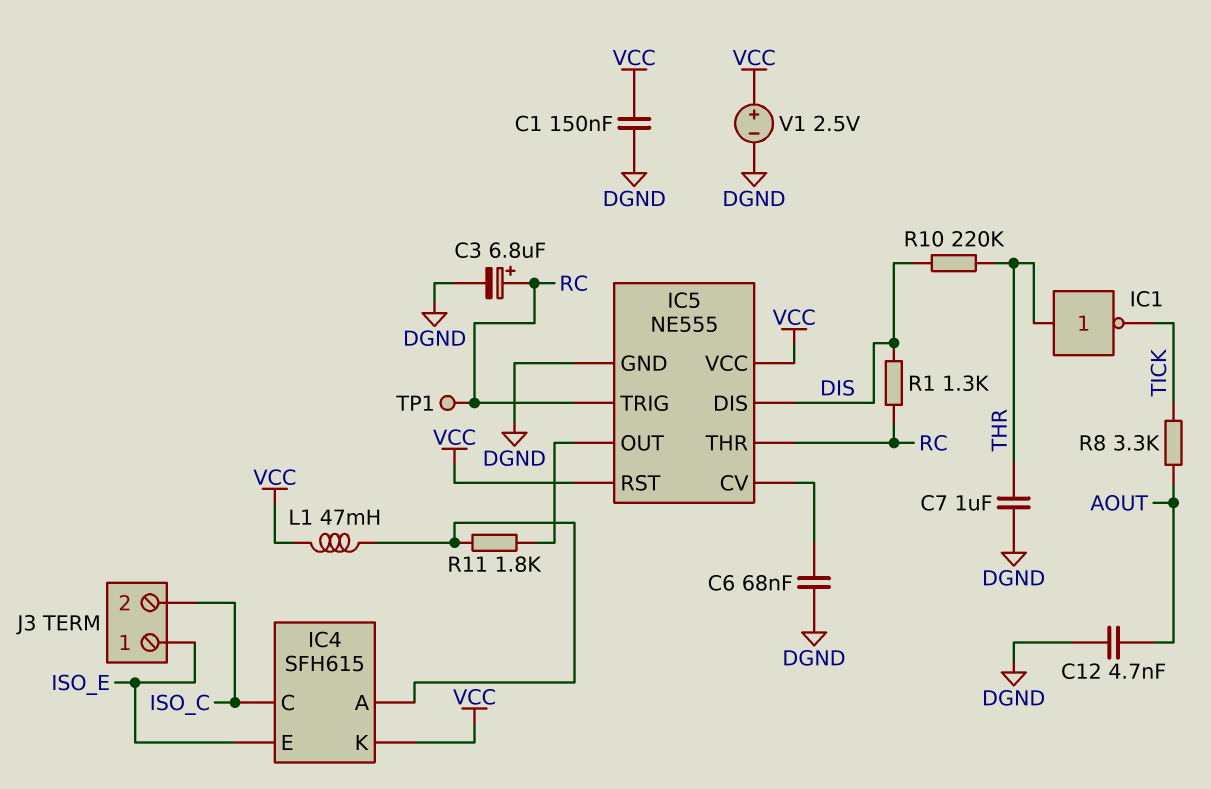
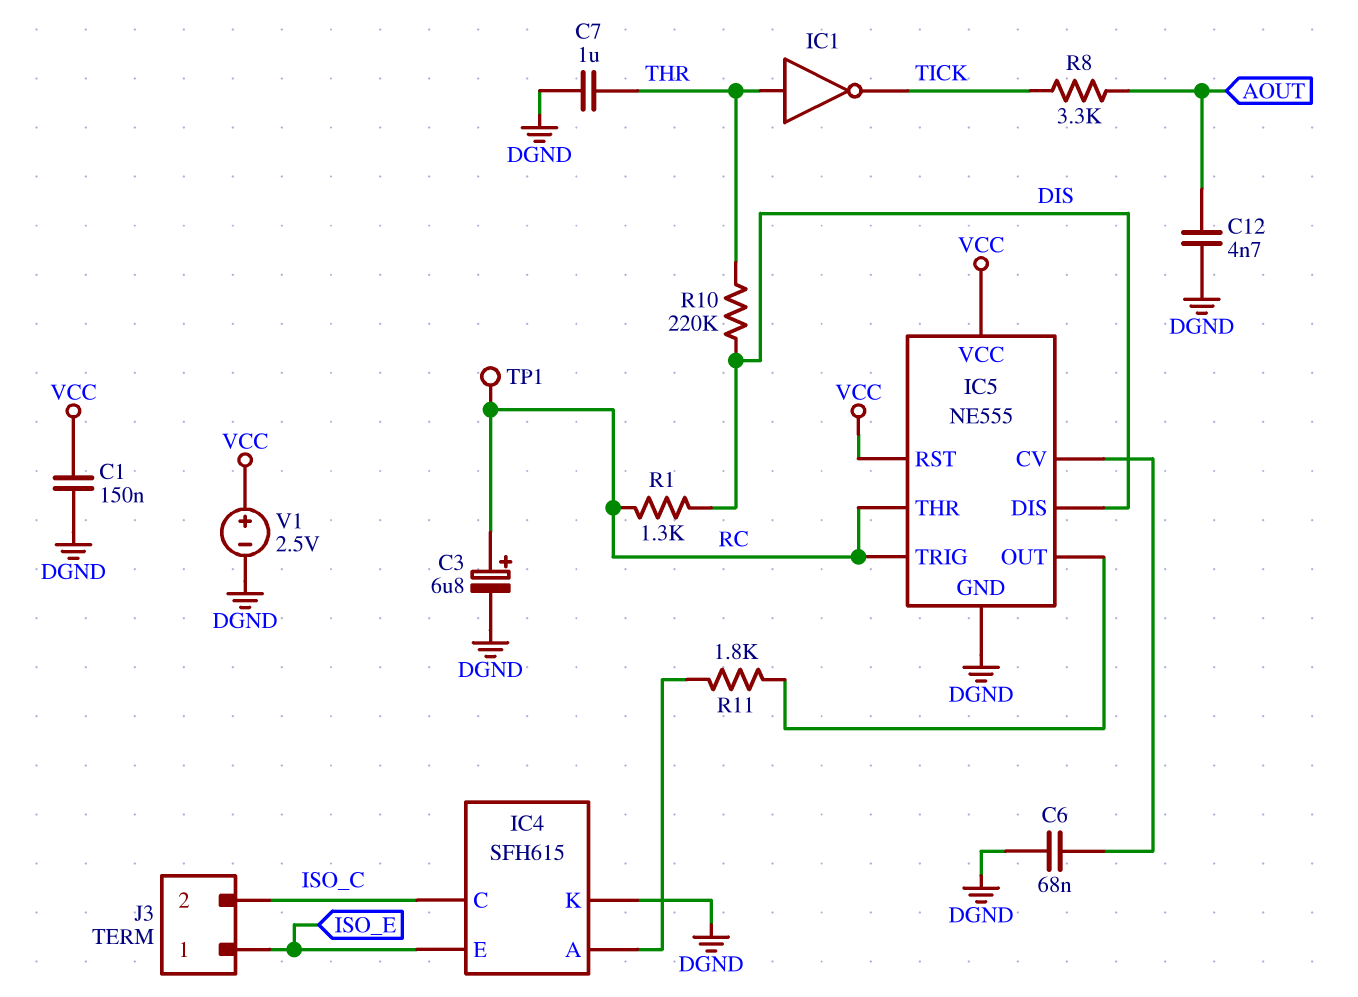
IC4 pin K: VCC -> DGND
L1: 47mH (IC4/A, VCC) -> none

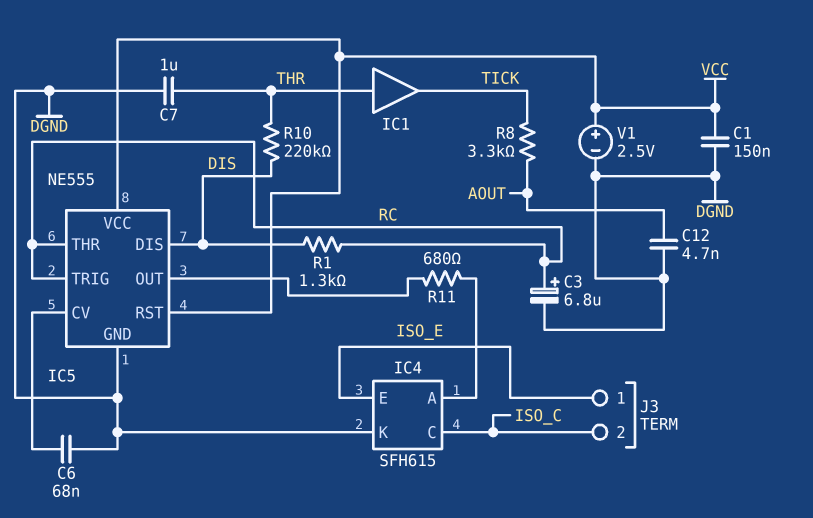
IC1: NOT (in THR, out TICK) -> buffer (in THR, out TICK)
R11: 1.8k (IC4/A, IC5/OUT) -> 680 (IC4/A, IC5/OUT)
TP1: test point (RC) -> none

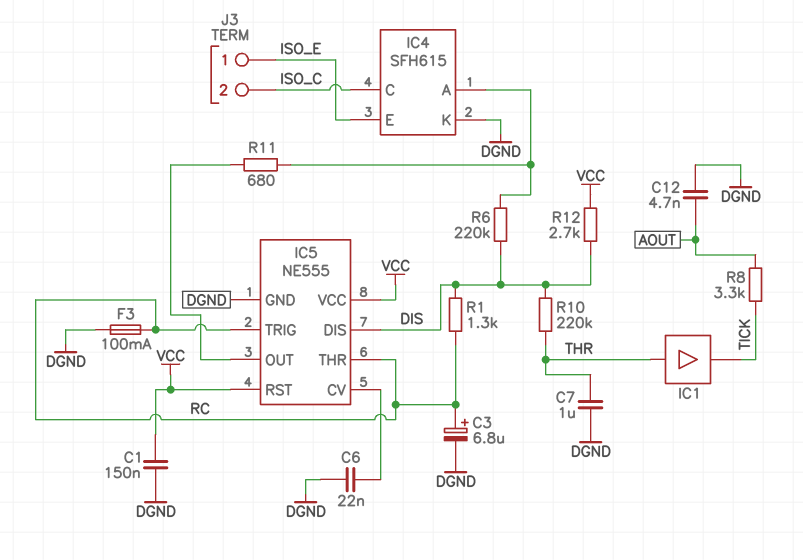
C6: 68nF (DGND, IC5/CV) -> 22nF (DGND, IC5/CV)
F3: none -> 100mA (DGND, RC)
R6: none -> 220k (DIS, IC4/A)
R12: none -> 2.7k (DIS, VCC)
V1: 2.5V (plus VCC, minus DGND) -> none

